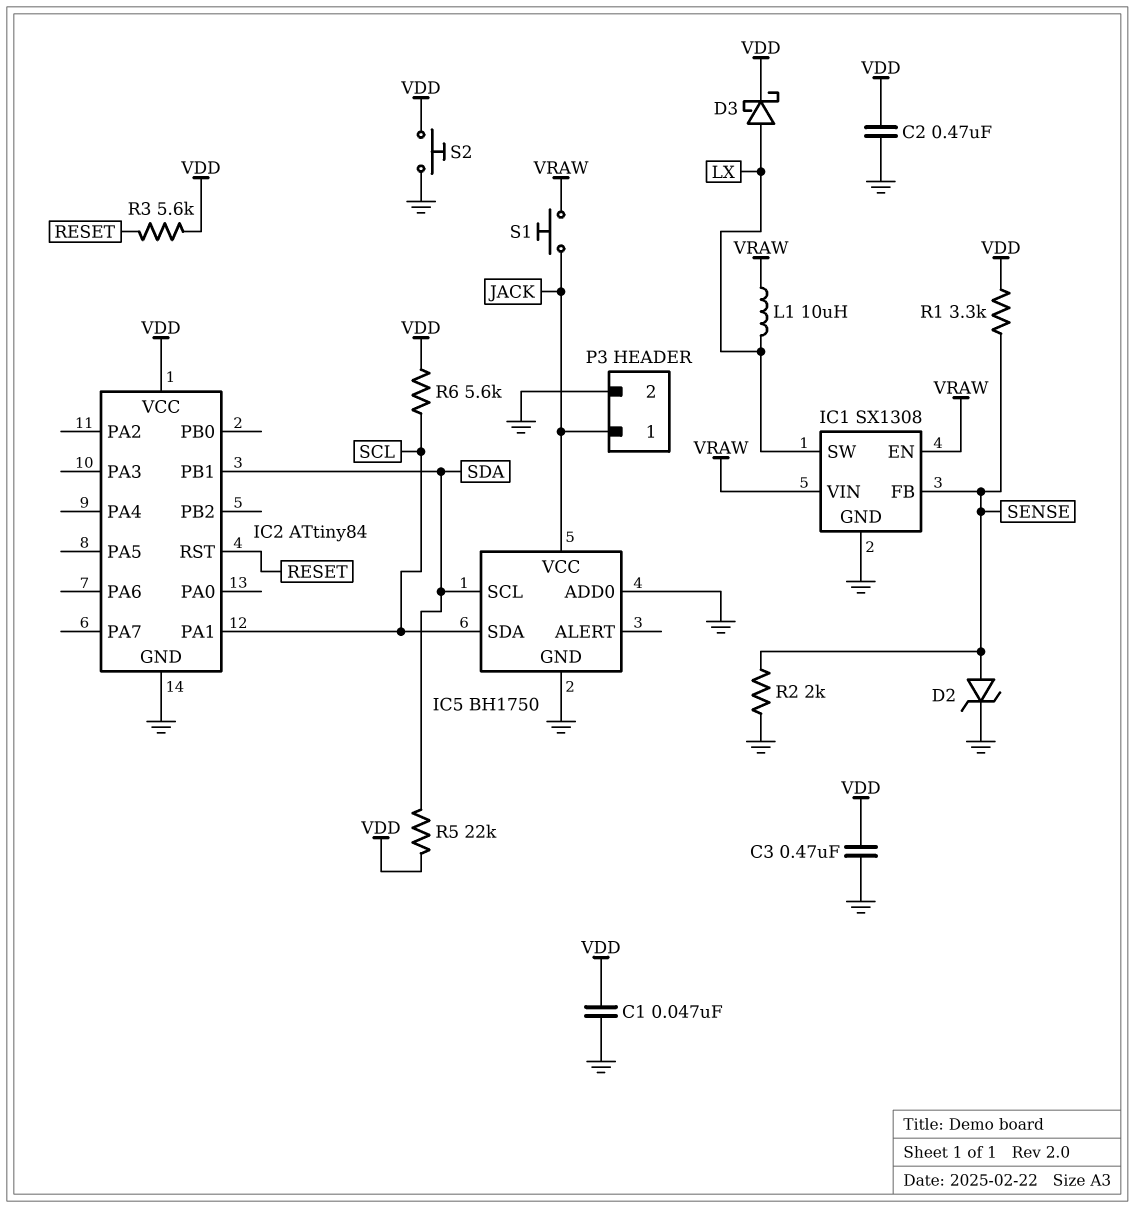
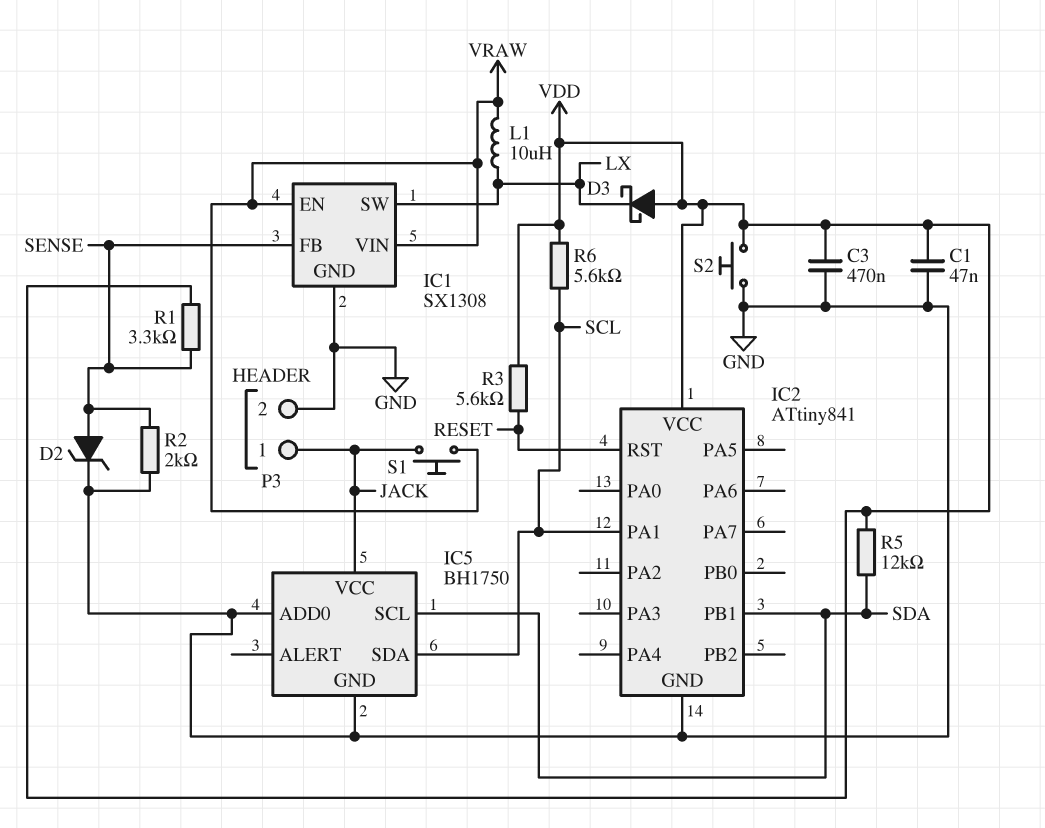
C2: 470nF (GND, VDD) -> none
D3: schottky (A LX, K VDD) -> schottky (A VDD, K LX)
IC2: ATtiny84 -> ATtiny841
R5: 22k (SDA, VDD) -> 12k (SDA, VDD)

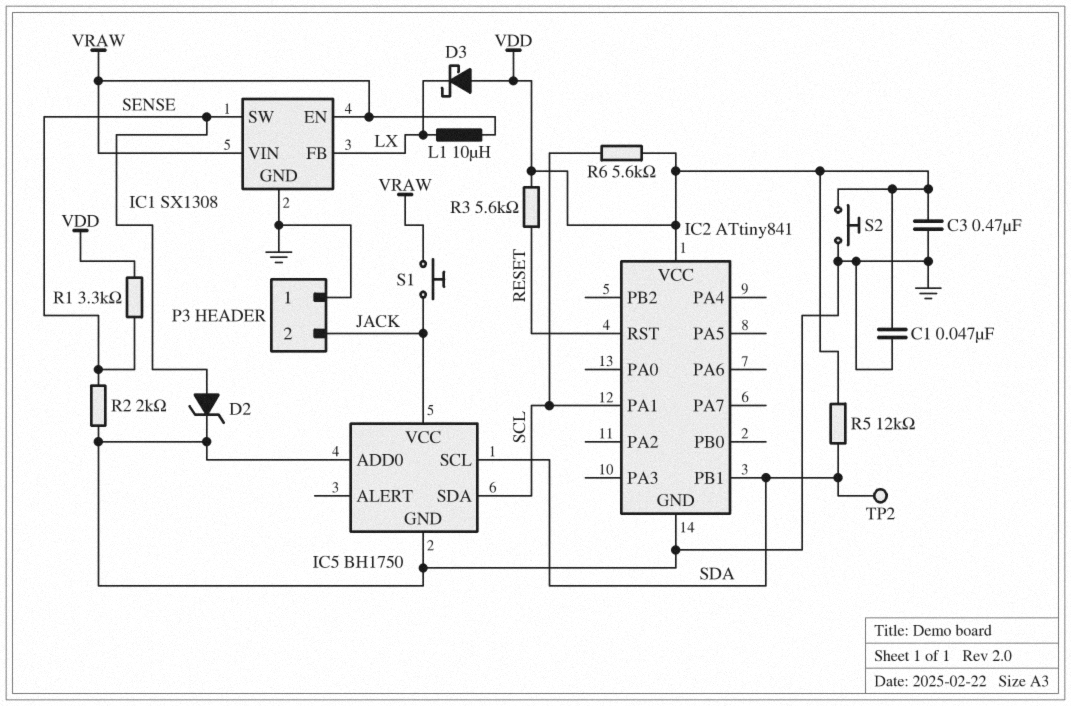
IC1 pin FB: SENSE -> LX
IC1 pin SW: LX -> SENSE
P3 pin 1: JACK -> GND
P3 pin 2: GND -> JACK
TP2: none -> test point (SDA)

